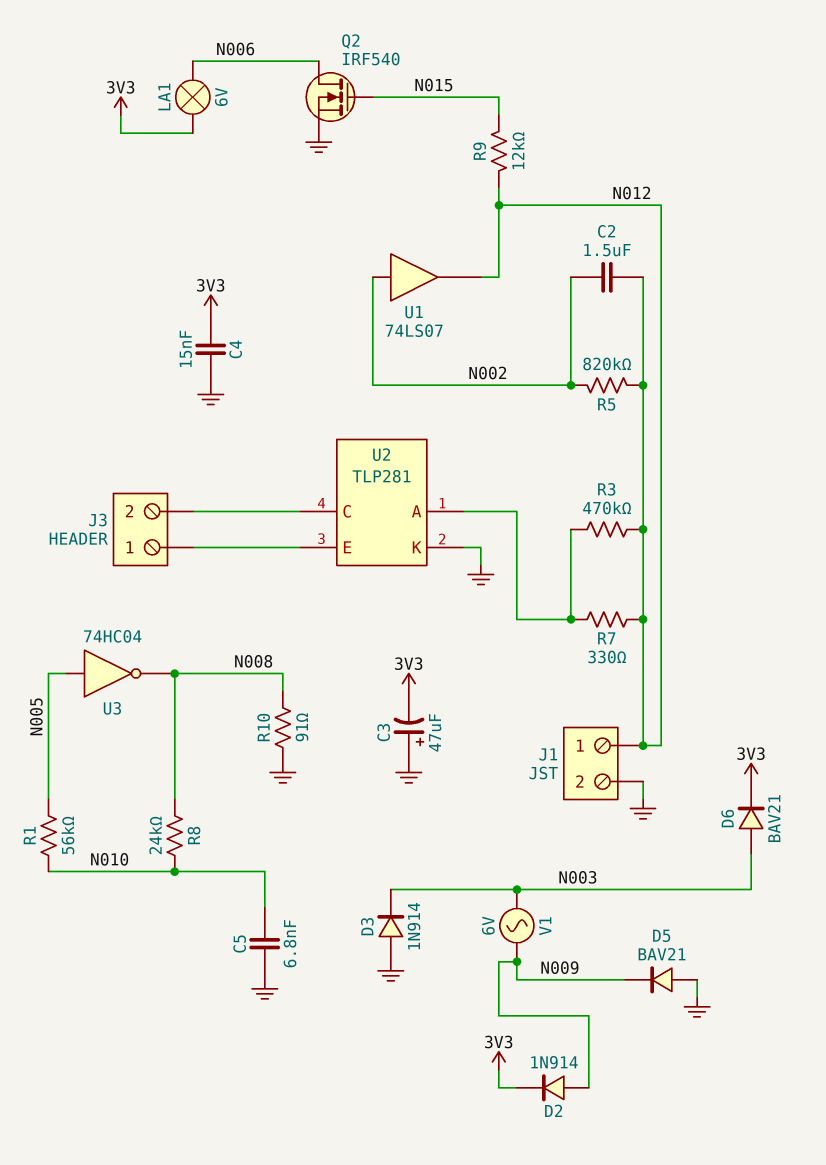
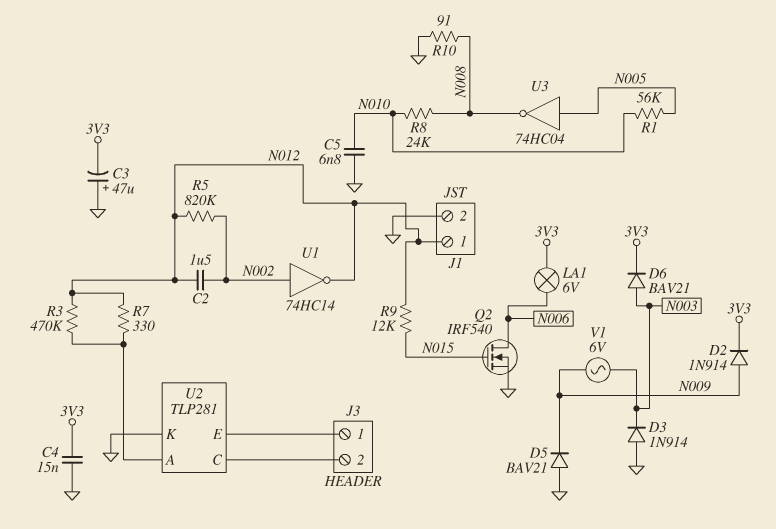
U1: buffer 74LS07 (in N002, out N012) -> NOT 74HC14 (in N002, out N012)

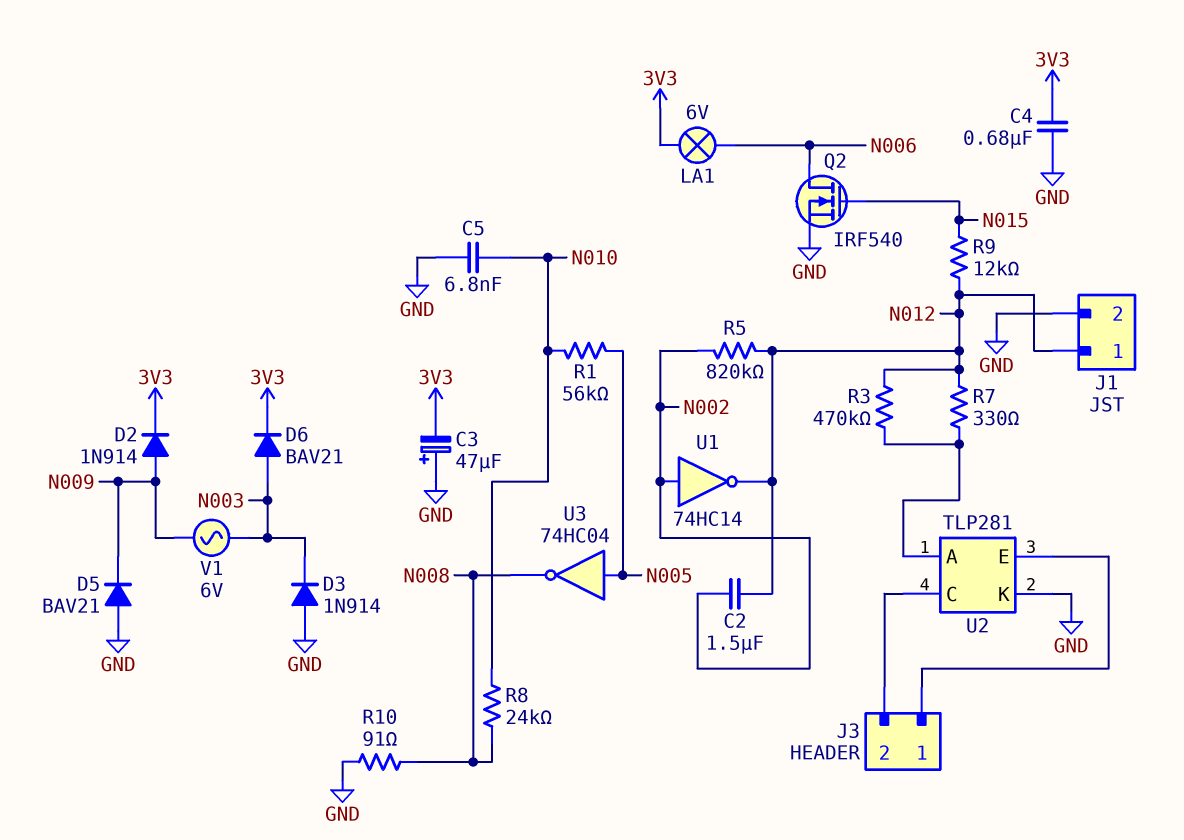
C4: 15nF (3V3, GND) -> 680nF (3V3, GND)

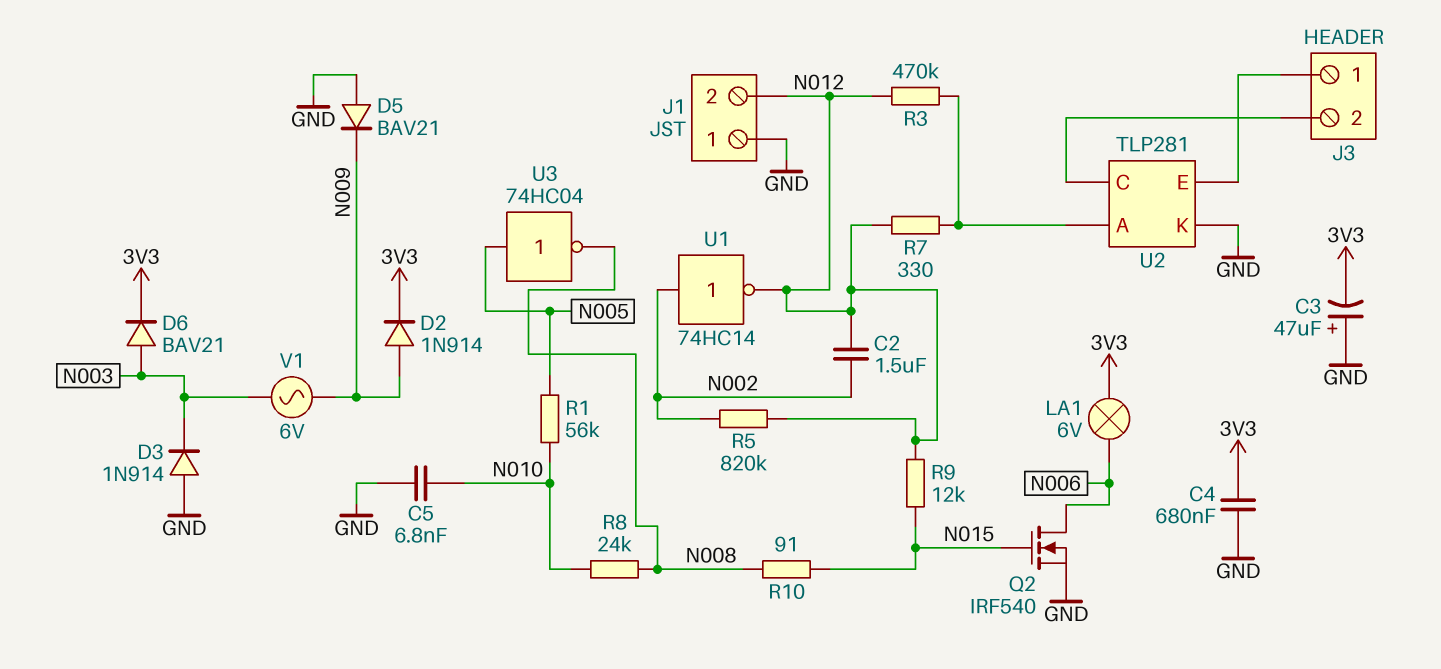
J1 pin 1: N012 -> GND
J1 pin 2: GND -> N012
R10: 91 (GND, N008) -> 91 (N008, N015)

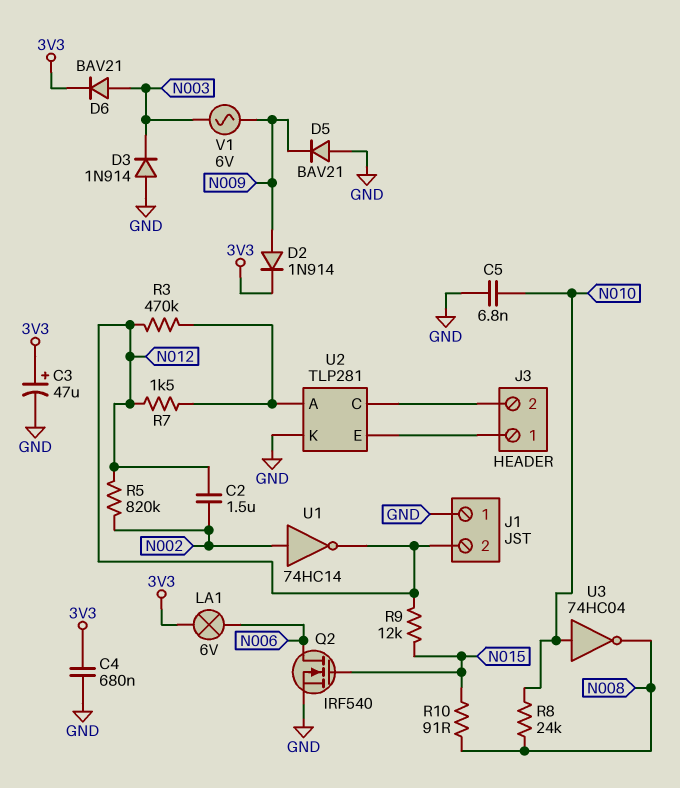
C3: 47uF (plus GND, minus 3V3) -> 47uF (plus 3V3, minus GND)
R1: 56k (N005, N010) -> none
R7: 330 (N012, U2/A) -> 1.5k (N012, U2/A)
U3: NOT 74HC04 (in N005, out N008) -> NOT 74HC04 (in N010, out N008)

